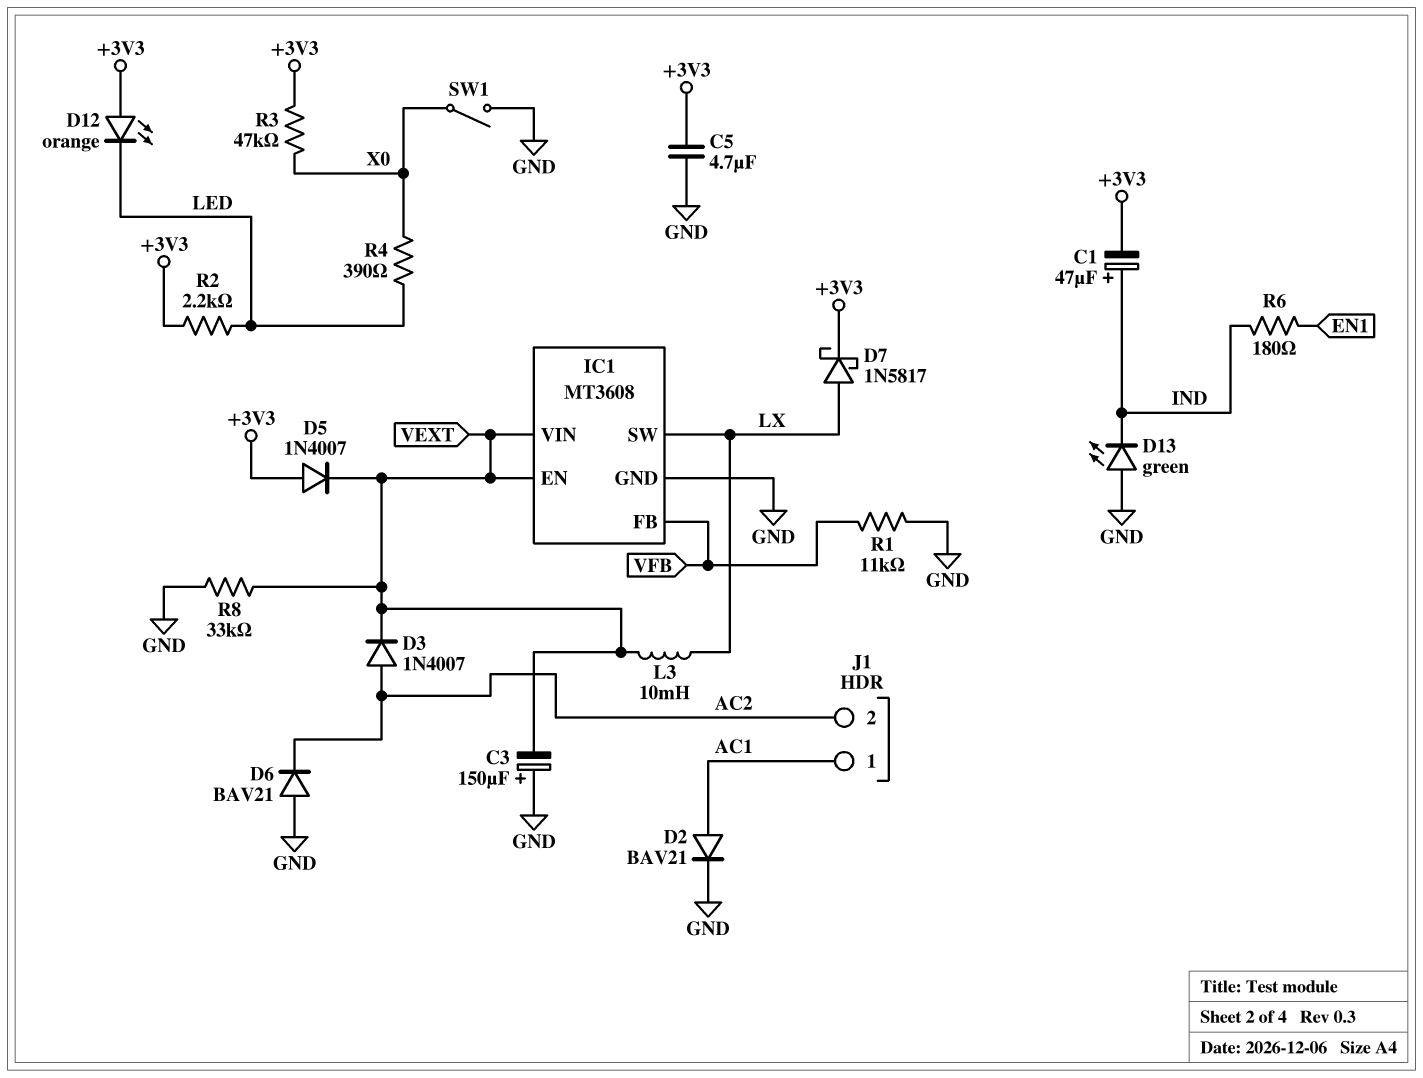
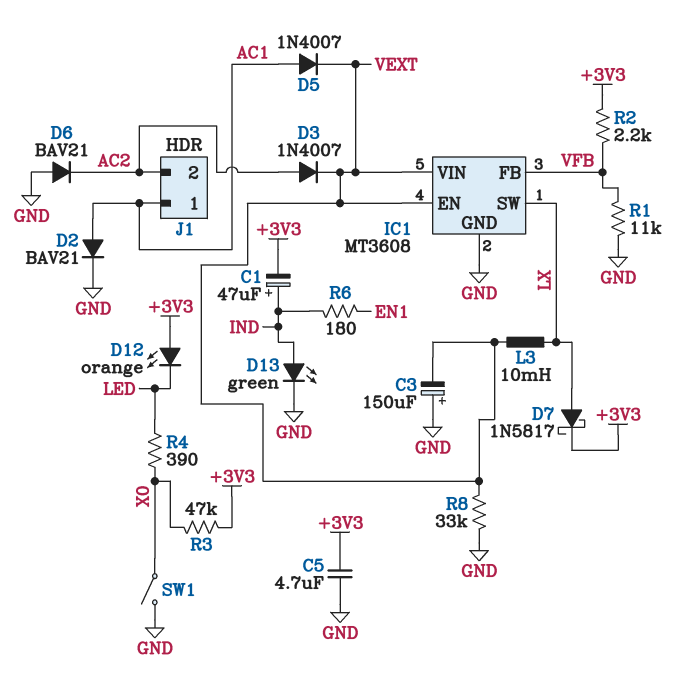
D5: diode 1N4007 (A +3V3, K VEXT) -> diode 1N4007 (A AC1, K VEXT)
D13: LED green (A GND, K IND) -> LED green (A IND, K GND)
R2: 2.2k (+3V3, LED) -> 2.2k (+3V3, VFB)

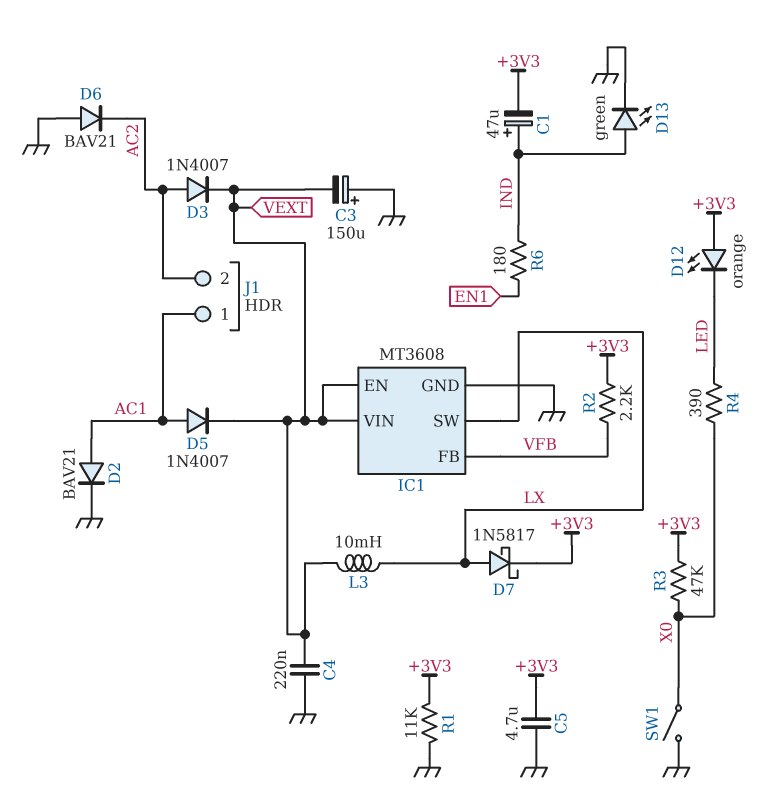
C4: none -> 220nF (GND, VEXT)
R1: 11k (GND, VFB) -> 11k (+3V3, GND)
R8: 33k (GND, VEXT) -> none

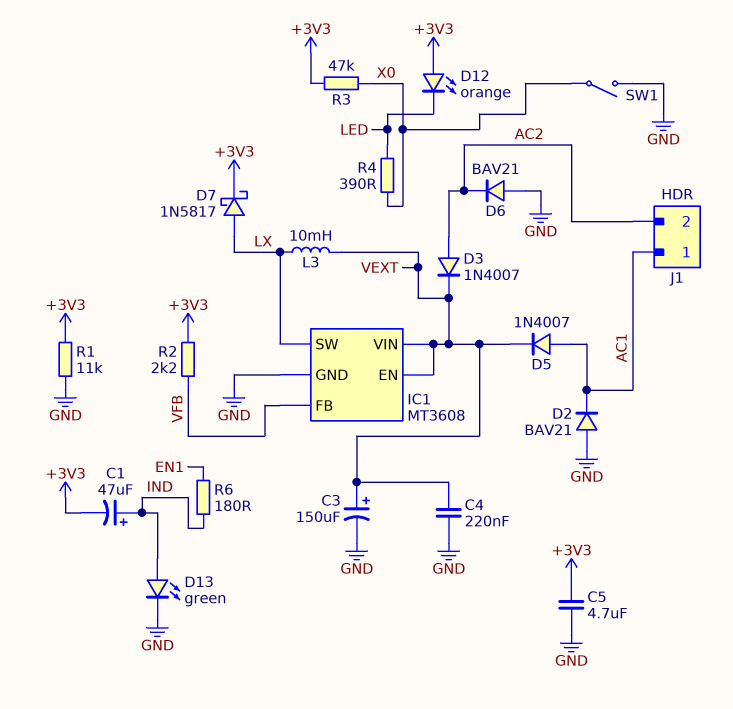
C3: 150uF (plus GND, minus VEXT) -> 150uF (plus VEXT, minus GND)
D2: diode BAV21 (A AC1, K GND) -> diode BAV21 (A GND, K AC1)

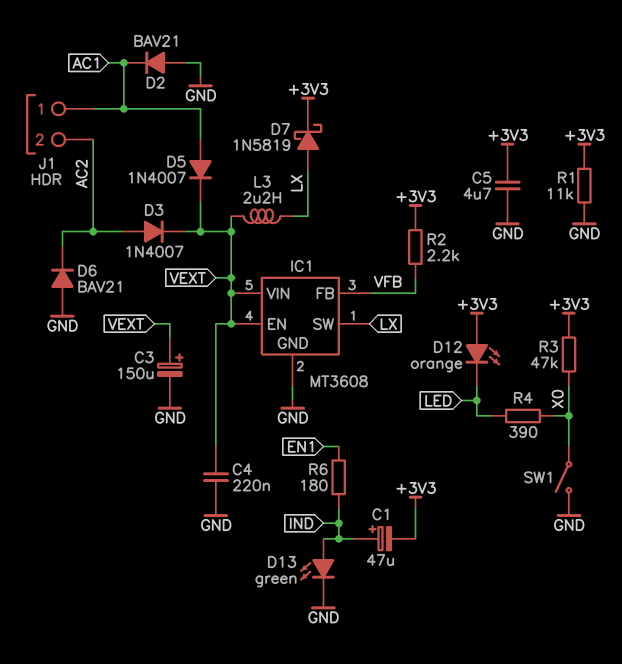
D7: schottky 1N5817 (A LX, K +3V3) -> schottky 1N5819 (A LX, K +3V3)
L3: 10mH (LX, VEXT) -> 2.2uH (LX, VEXT)

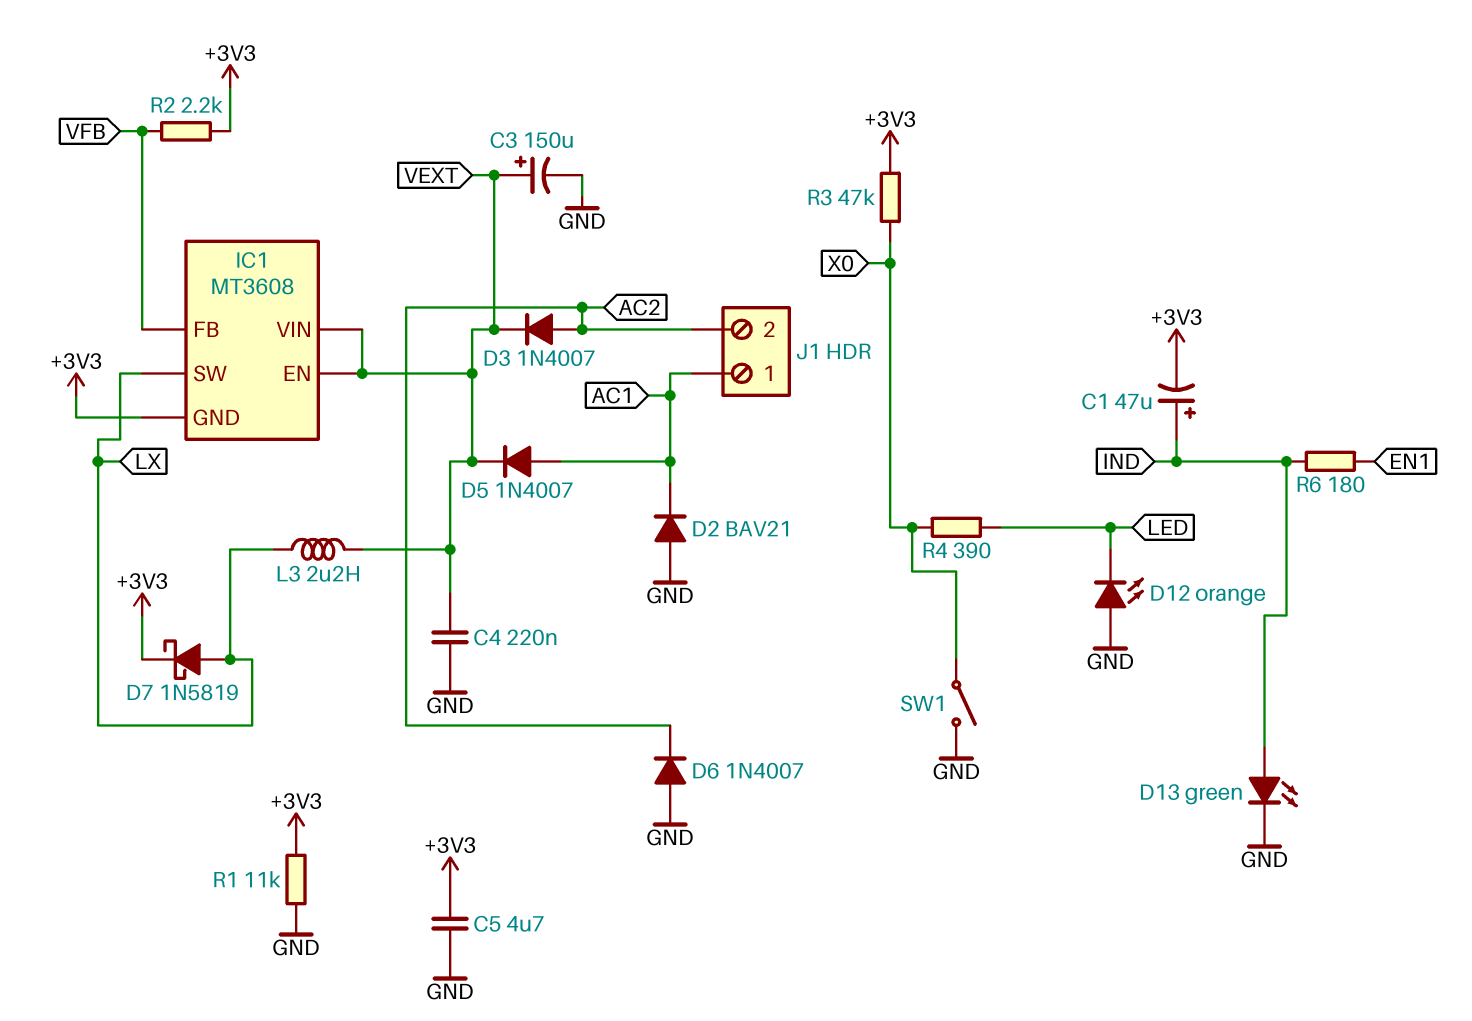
D6: diode BAV21 (A GND, K AC2) -> diode 1N4007 (A GND, K AC2)
D12: LED orange (A +3V3, K LED) -> LED orange (A GND, K LED)
IC1 pin GND: GND -> +3V3

